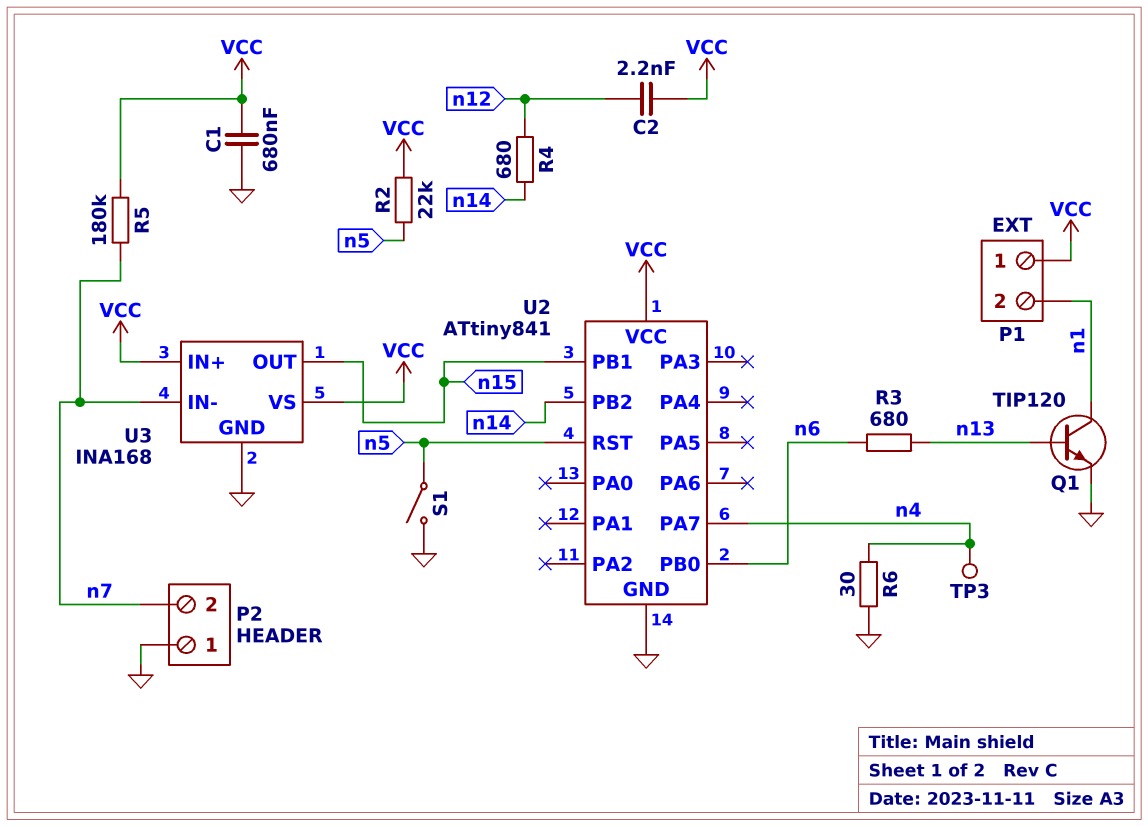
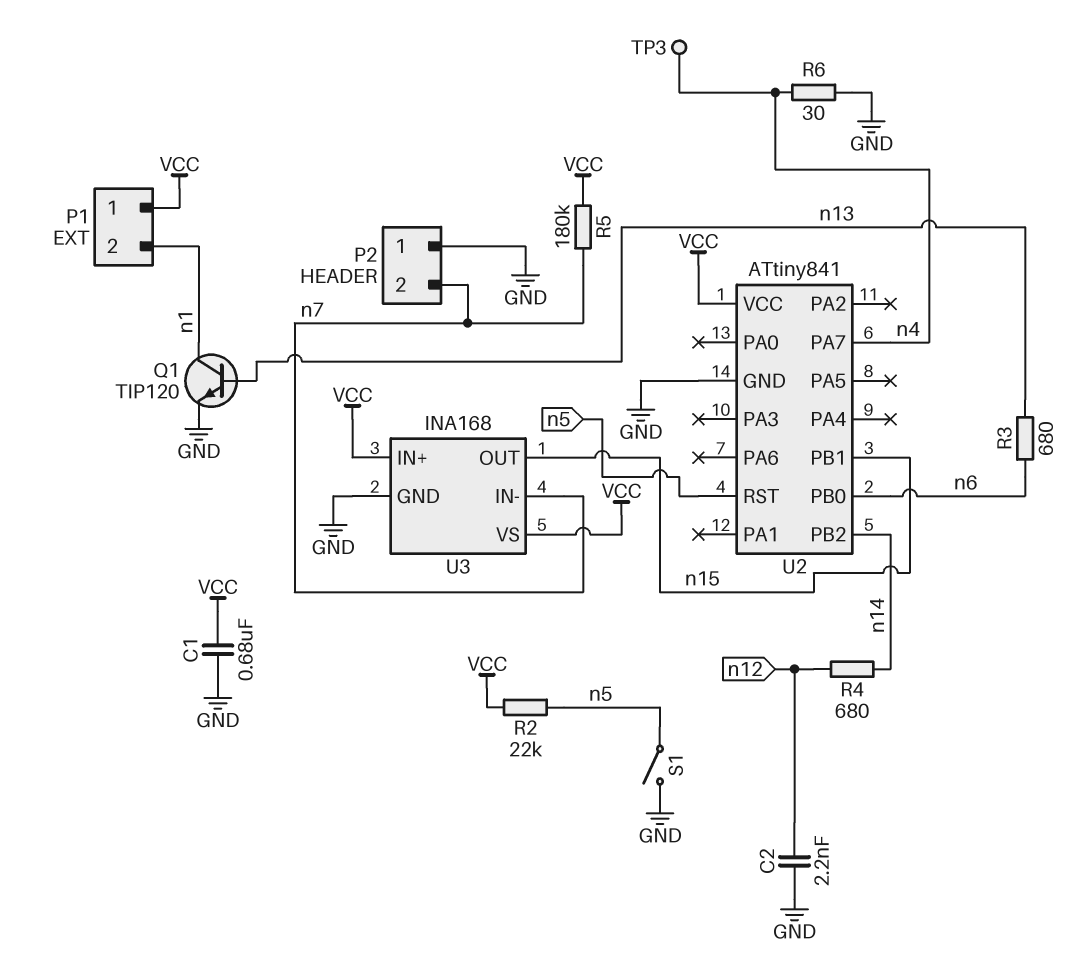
C2: 2.2nF (VCC, n12) -> 2.2nF (GND, n12)

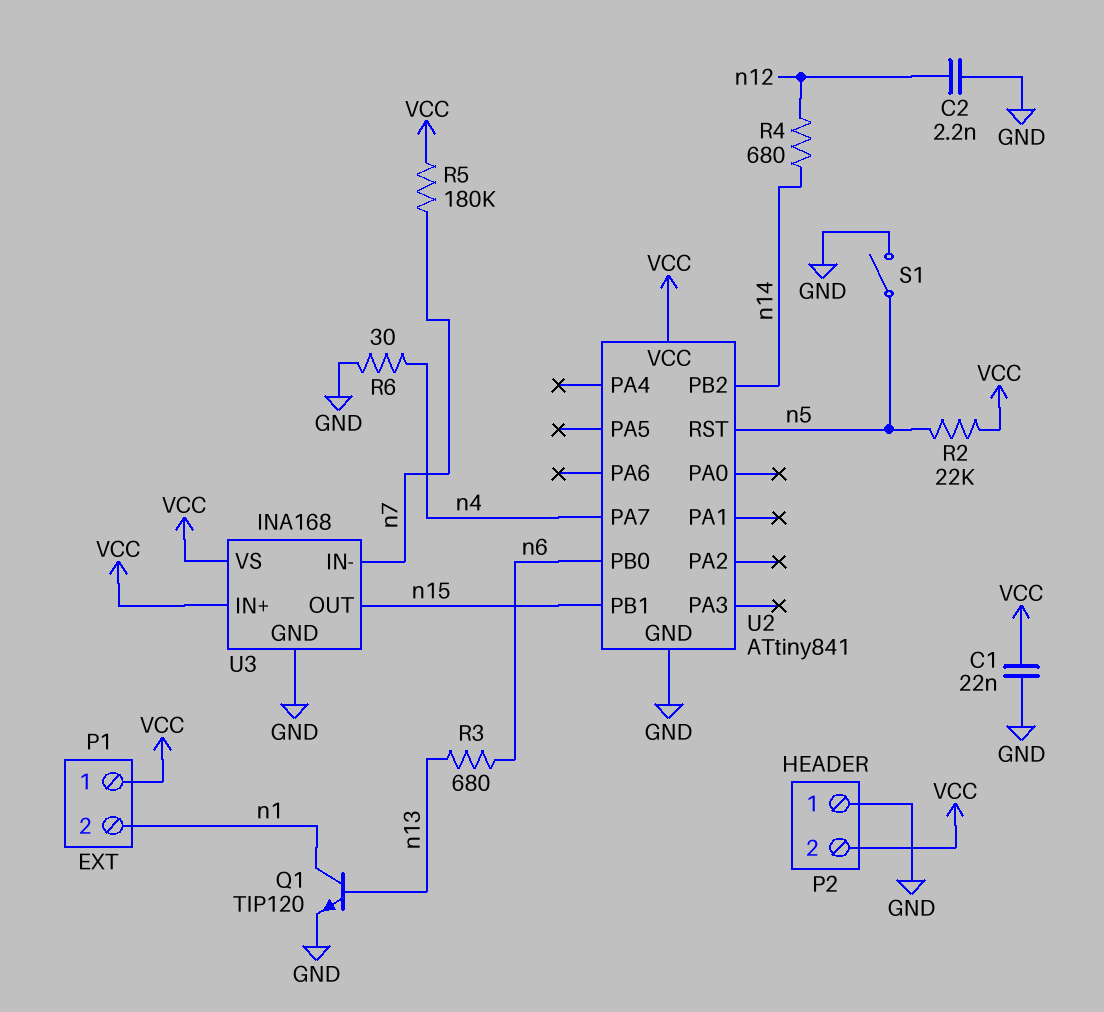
C1: 680nF (GND, VCC) -> 22nF (GND, VCC)
P2 pin 2: n7 -> VCC
TP3: test point (n4) -> none

